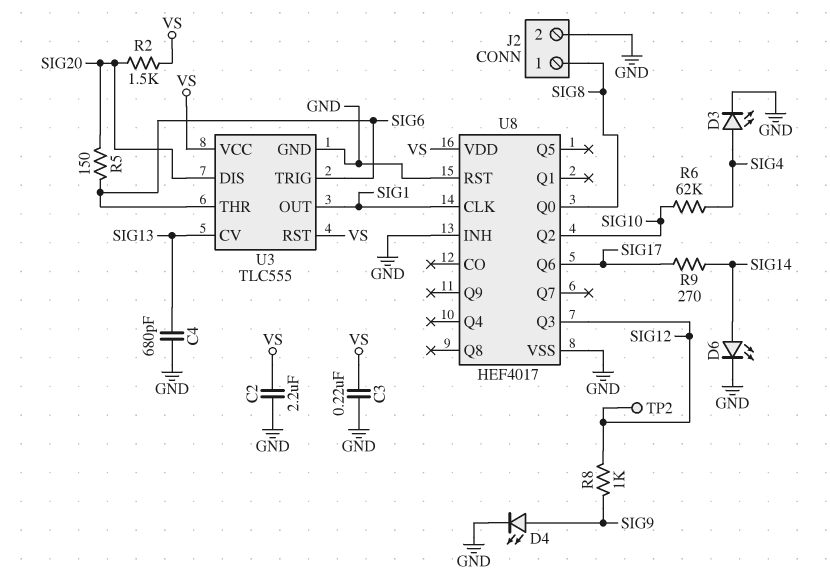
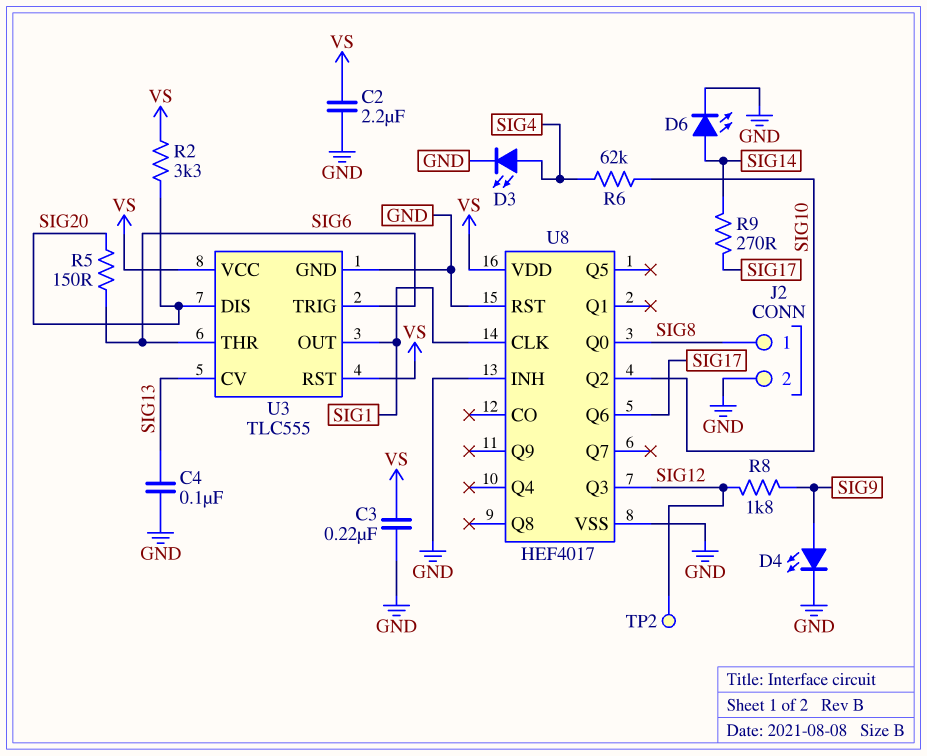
C4: 680pF (GND, SIG13) -> 100nF (GND, SIG13)
R2: 1.5k (SIG20, VS) -> 3.3k (SIG20, VS)
R8: 1k (SIG9, SIG12) -> 1.8k (SIG9, SIG12)

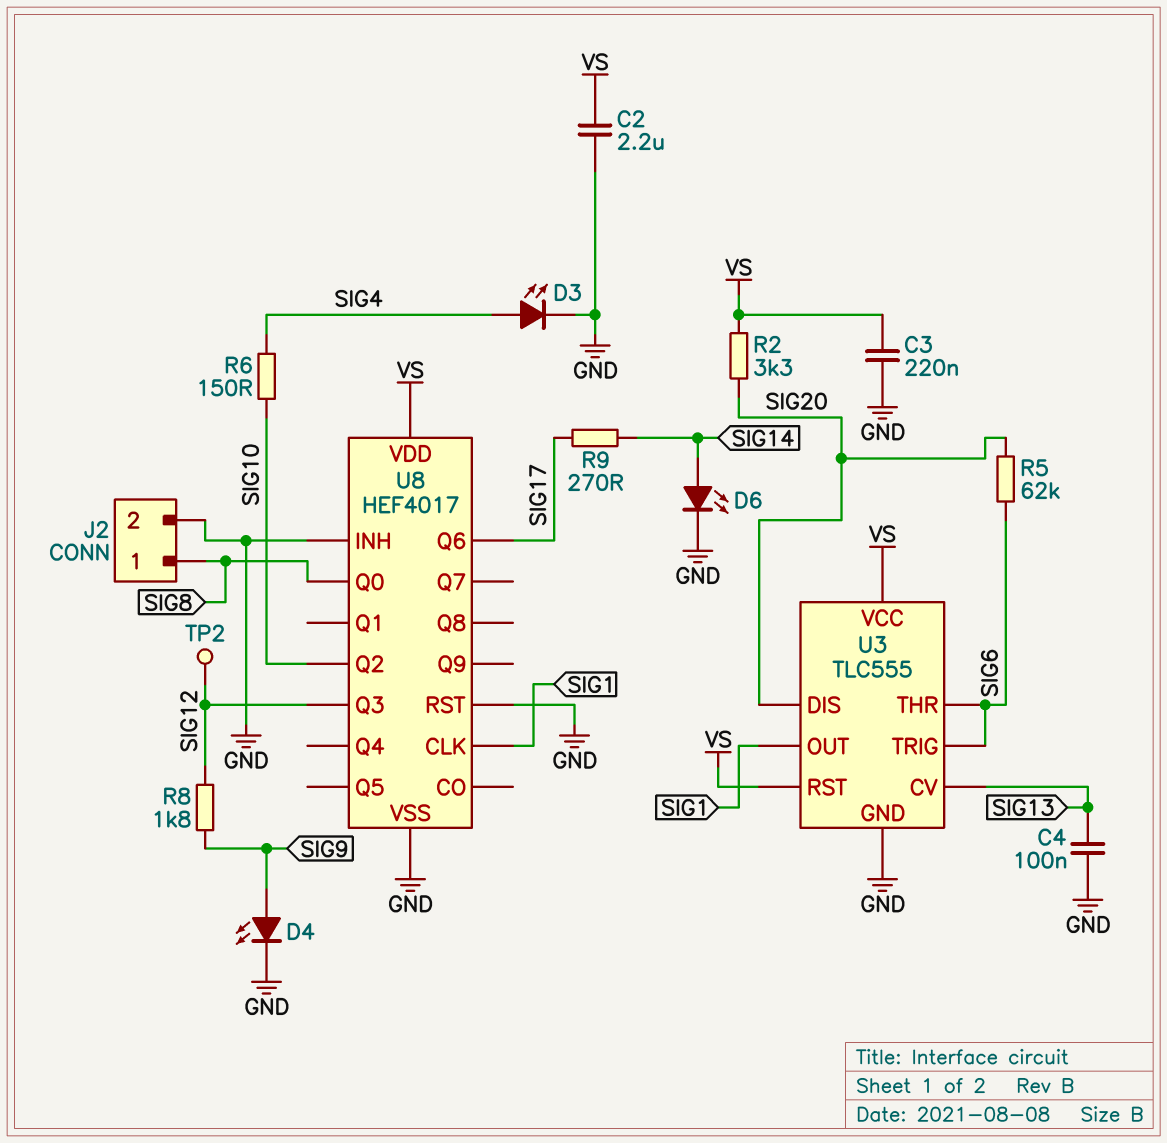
R5: 150 (SIG6, SIG20) -> 62k (SIG6, SIG20)
R6: 62k (SIG4, SIG10) -> 150 (SIG4, SIG10)

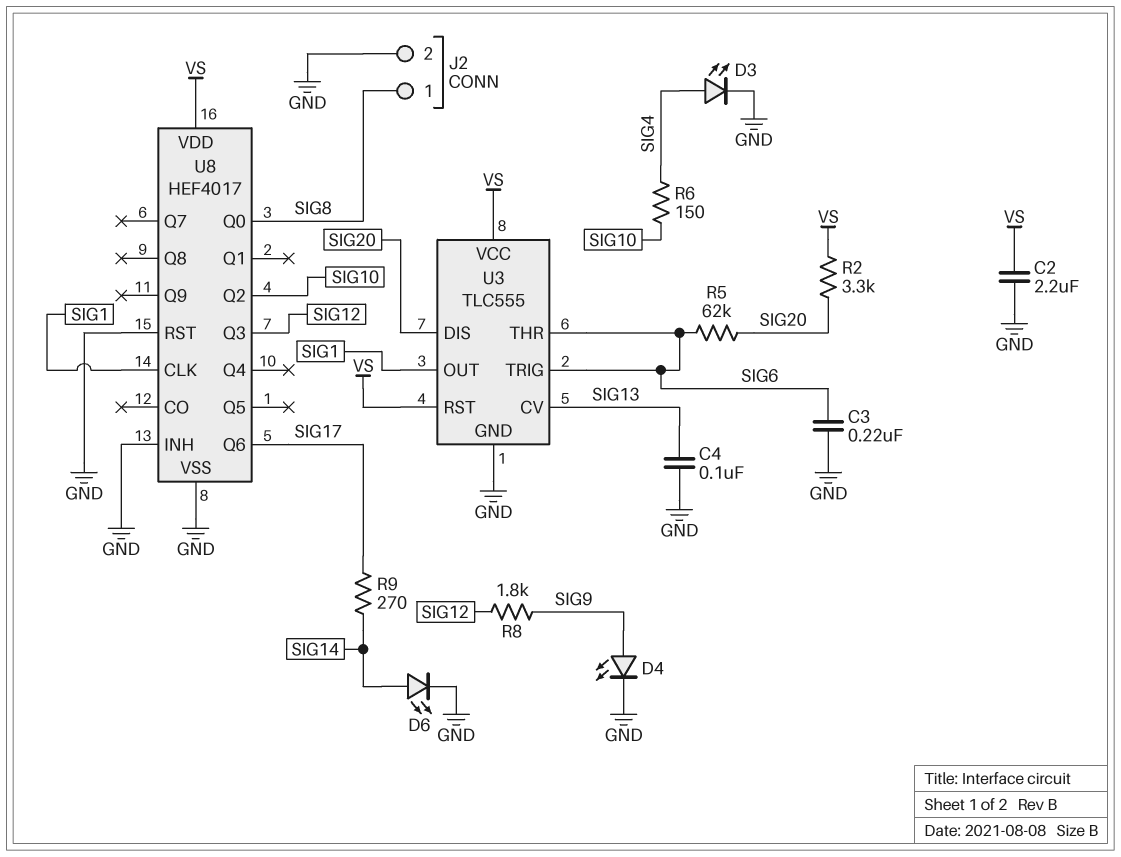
C3: 220nF (GND, VS) -> 220nF (GND, SIG6)
TP2: test point (SIG12) -> none

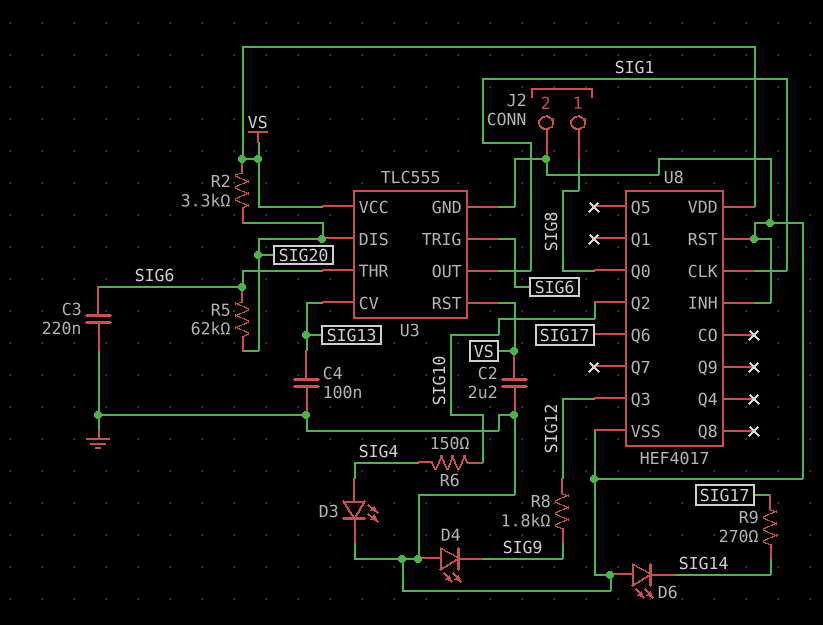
D4: LED (A SIG9, K GND) -> LED (A GND, K SIG9)
D6: LED (A SIG14, K GND) -> LED (A GND, K SIG14)

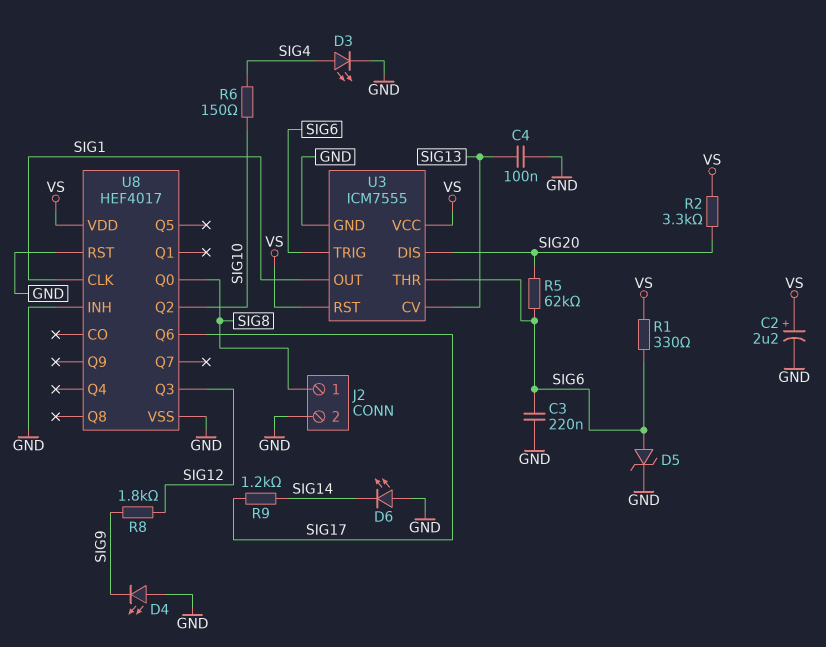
C2: 2.2uF (GND, VS) -> 2.2uF (plus VS, minus GND)
D5: none -> zener (A SIG6, K GND)
R1: none -> 330 (SIG6, VS)
R9: 270 (SIG14, SIG17) -> 1.2k (SIG14, SIG17)
U3: TLC555 -> ICM7555

